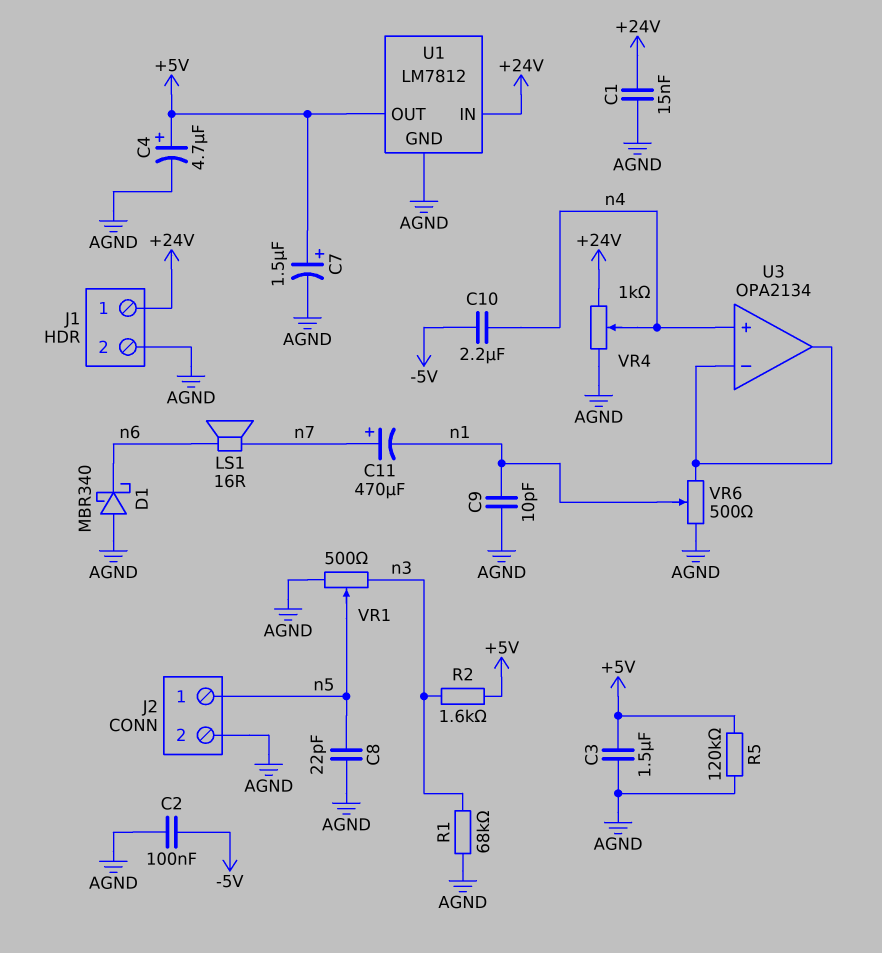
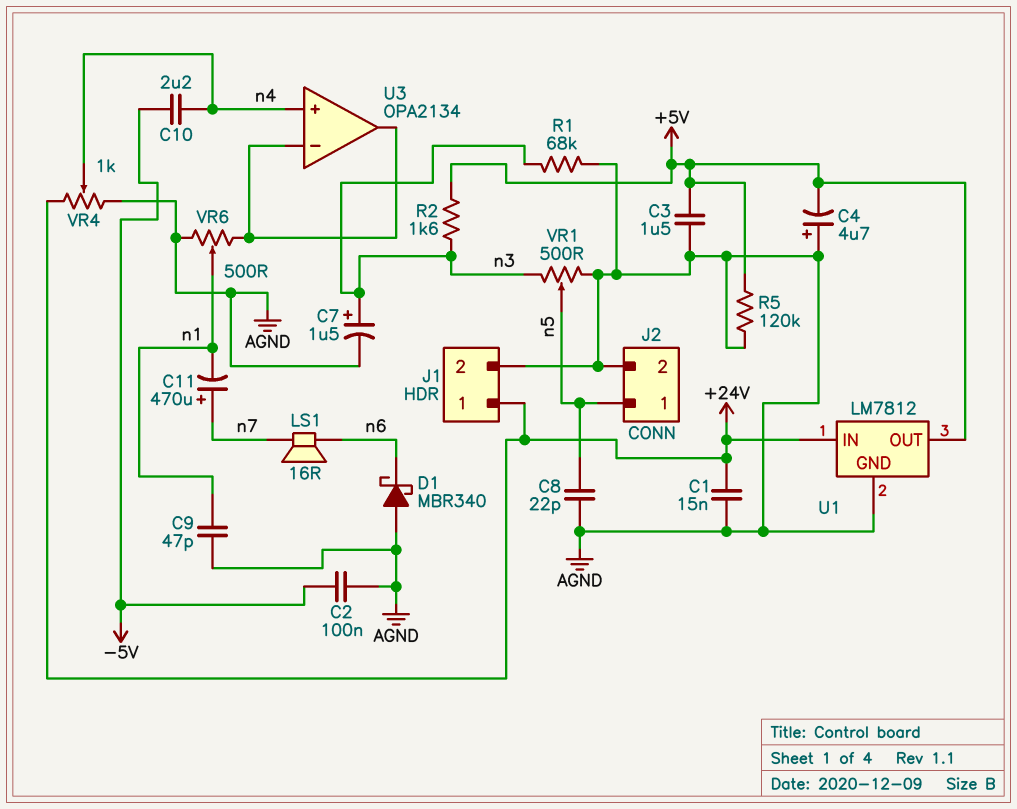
C4: 4.7uF (plus +5V, minus AGND) -> 4.7uF (plus AGND, minus +5V)
C7: 1.5uF (plus +5V, minus AGND) -> 1.5uF (plus n3, minus AGND)
C9: 10pF (AGND, n1) -> 47pF (AGND, n1)

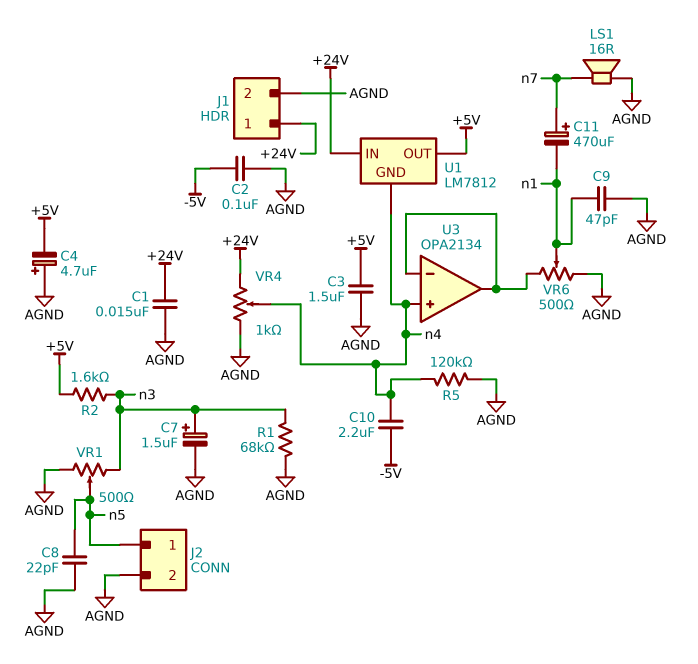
D1: schottky MBR340 (A AGND, K n6) -> none
LS1: speaker 16R (n6, n7) -> speaker 16R (AGND, n7)
R5: 120k (+5V, AGND) -> 120k (AGND, n4)
U1 pin GND: AGND -> n4

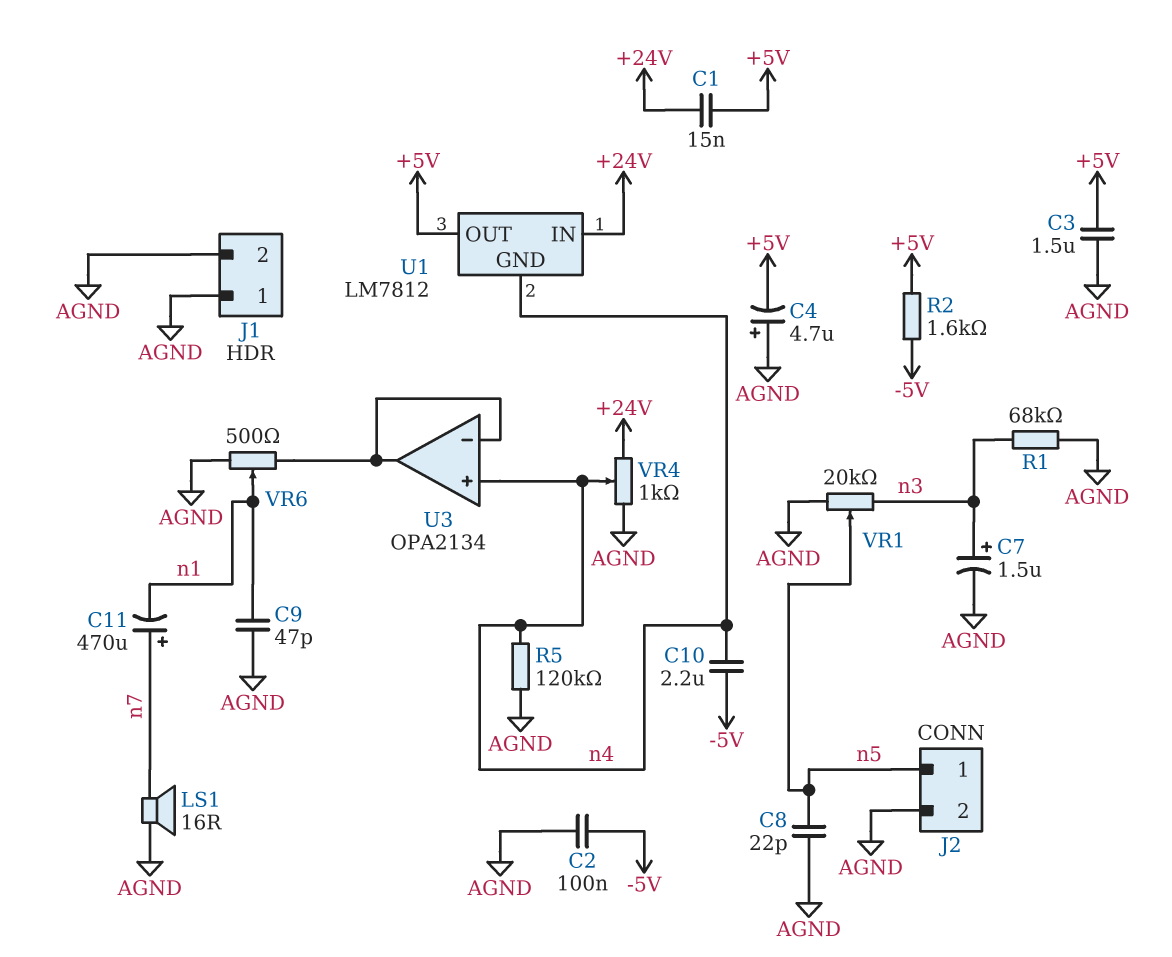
C1: 15nF (+24V, AGND) -> 15nF (+5V, +24V)
J1 pin 1: +24V -> AGND
R2: 1.6k (+5V, n3) -> 1.6k (+5V, -5V)
VR1: 500 (AGND, n3, wiper n5) -> 20k (AGND, n3, wiper n5)

